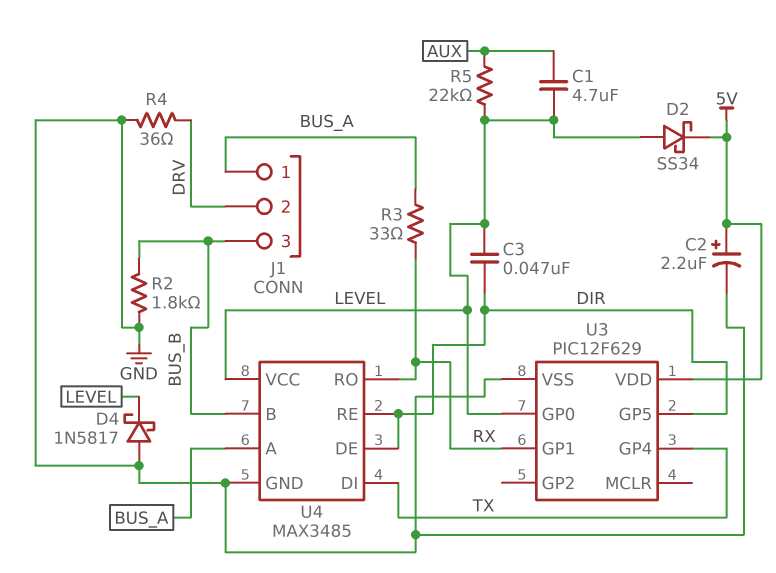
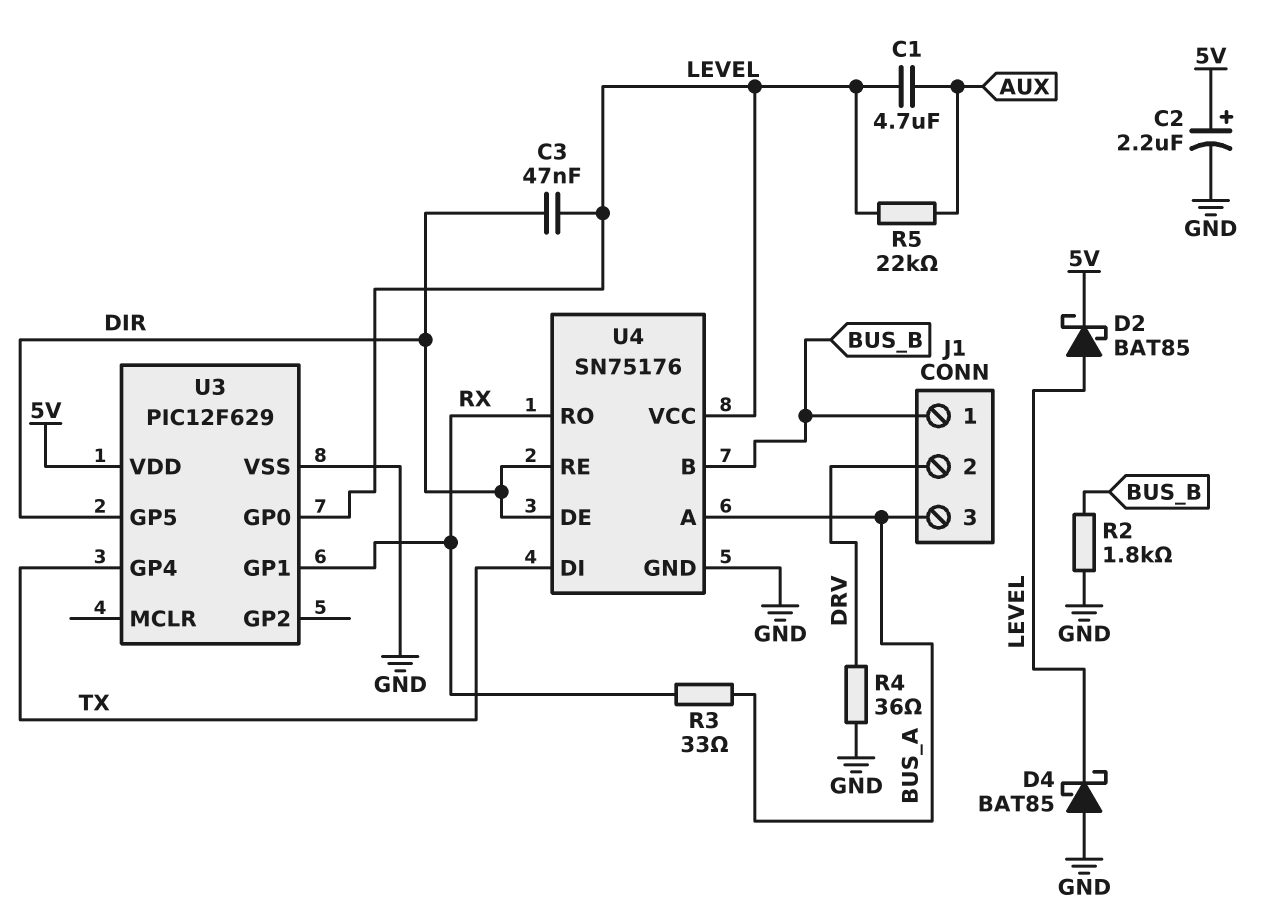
D2: schottky SS34 (A LEVEL, K 5V) -> schottky BAT85 (A LEVEL, K 5V)
D4: schottky 1N5817 (A GND, K LEVEL) -> schottky BAT85 (A GND, K LEVEL)
J1 pin 1: BUS_A -> BUS_B
J1 pin 3: BUS_B -> BUS_A
U4: MAX3485 -> SN75176

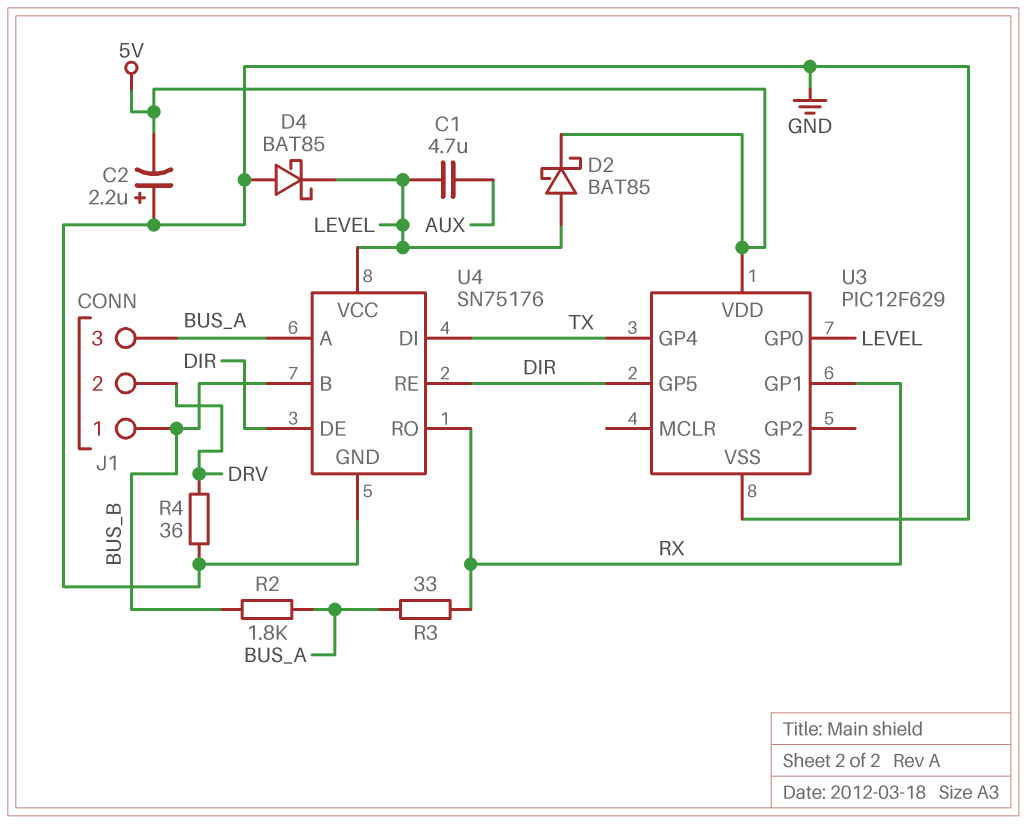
C2: 2.2uF (plus 5V, minus GND) -> 2.2uF (plus GND, minus 5V)
C3: 47nF (DIR, LEVEL) -> none
R2: 1.8k (BUS_B, GND) -> 1.8k (BUS_A, BUS_B)
R5: 22k (AUX, LEVEL) -> none

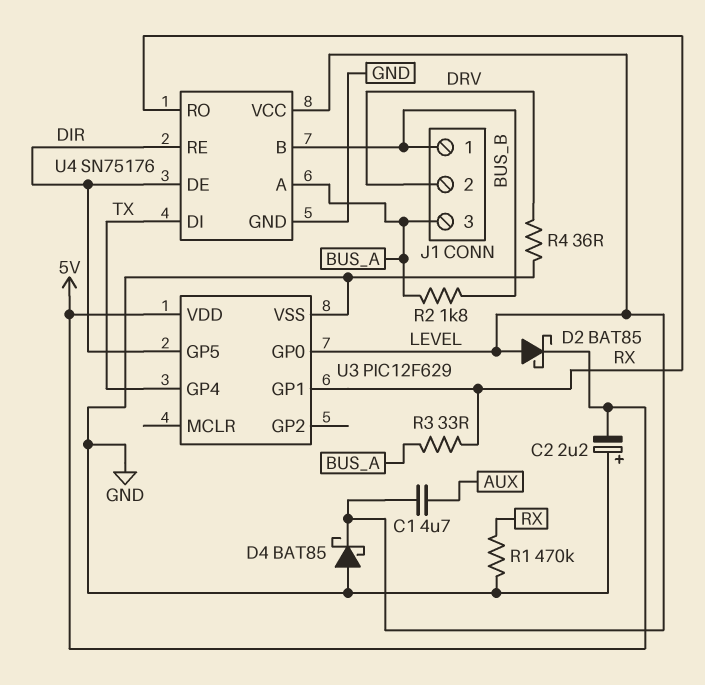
R1: none -> 470k (GND, RX)

